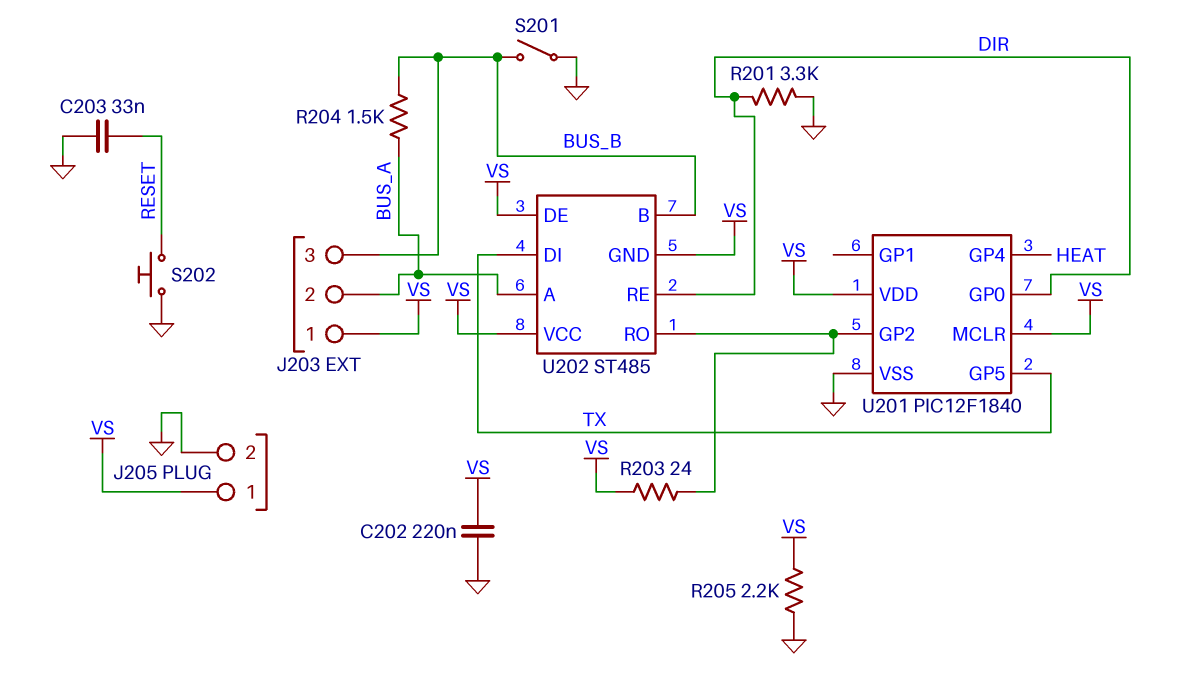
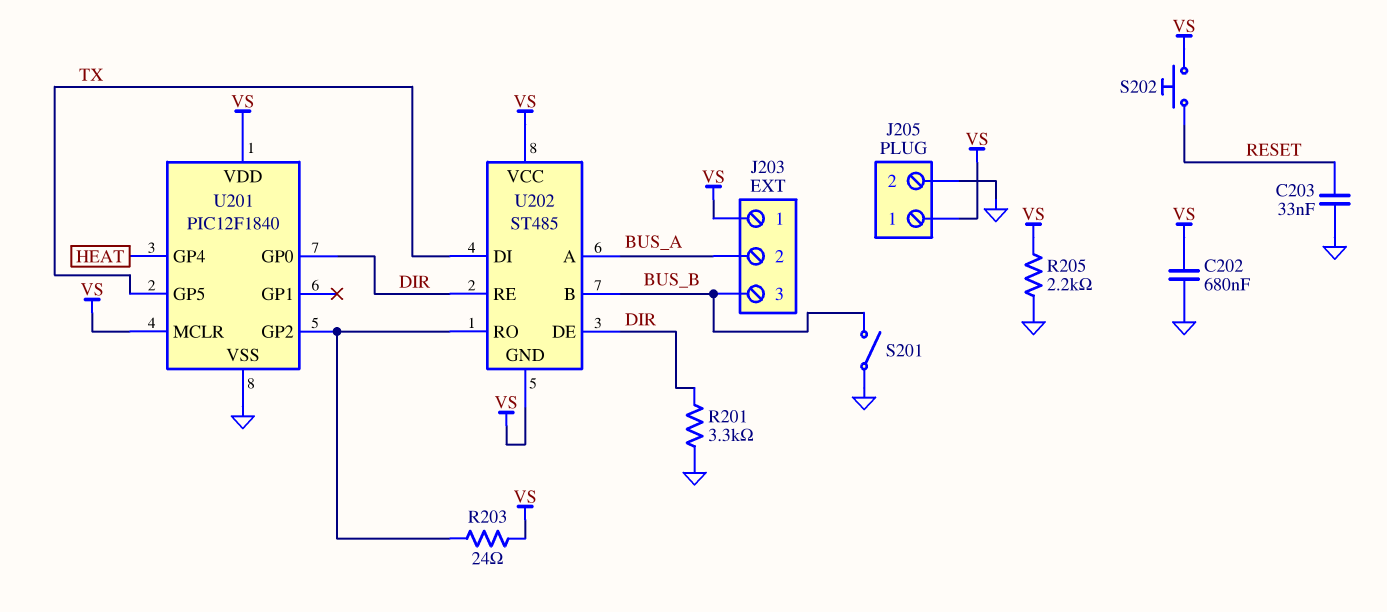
C202: 220nF (GND, VS) -> 680nF (GND, VS)
R204: 1.5k (BUS_A, BUS_B) -> none
S202: button (GND, RESET) -> button (RESET, VS)
U202 pin DE: VS -> DIR

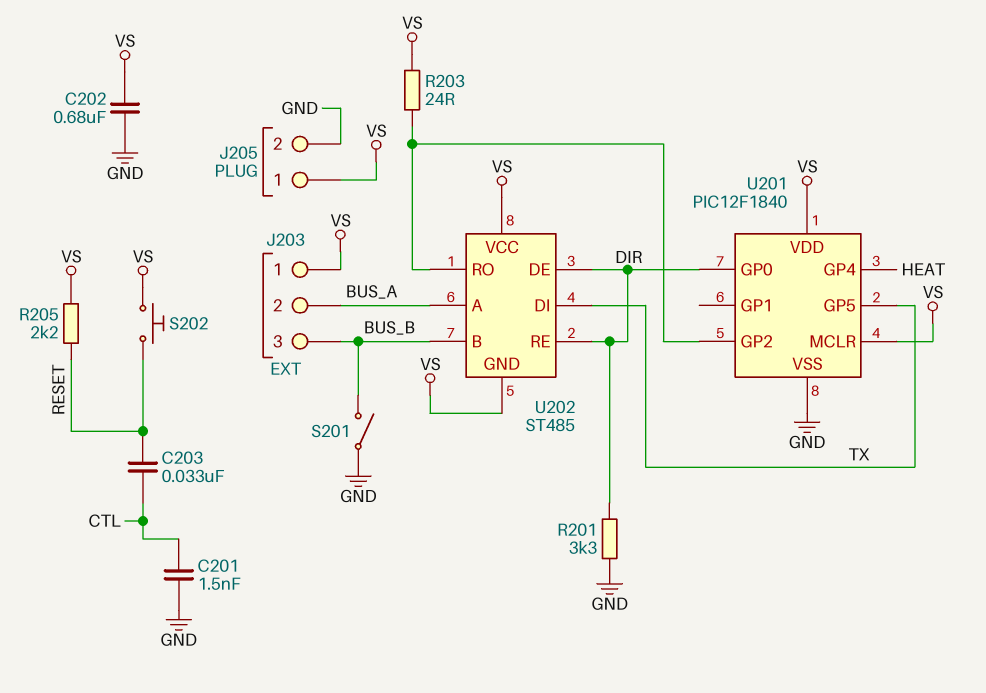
C201: none -> 1.5nF (CTL, GND)
C203: 33nF (GND, RESET) -> 33nF (CTL, RESET)
R205: 2.2k (GND, VS) -> 2.2k (RESET, VS)

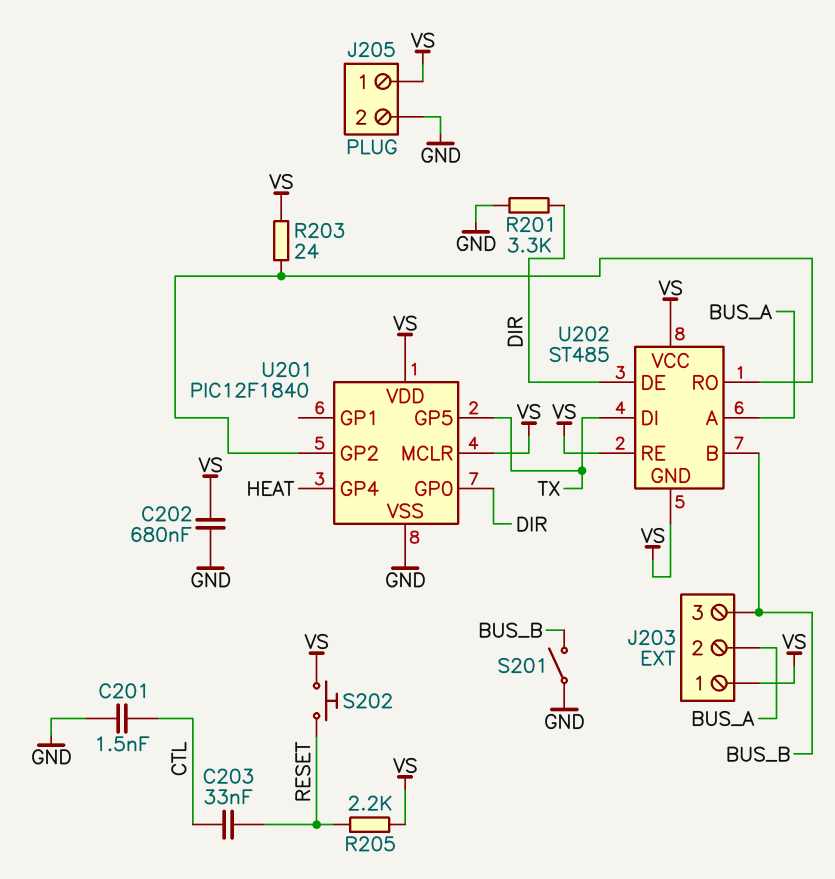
U202 pin RE: DIR -> VS

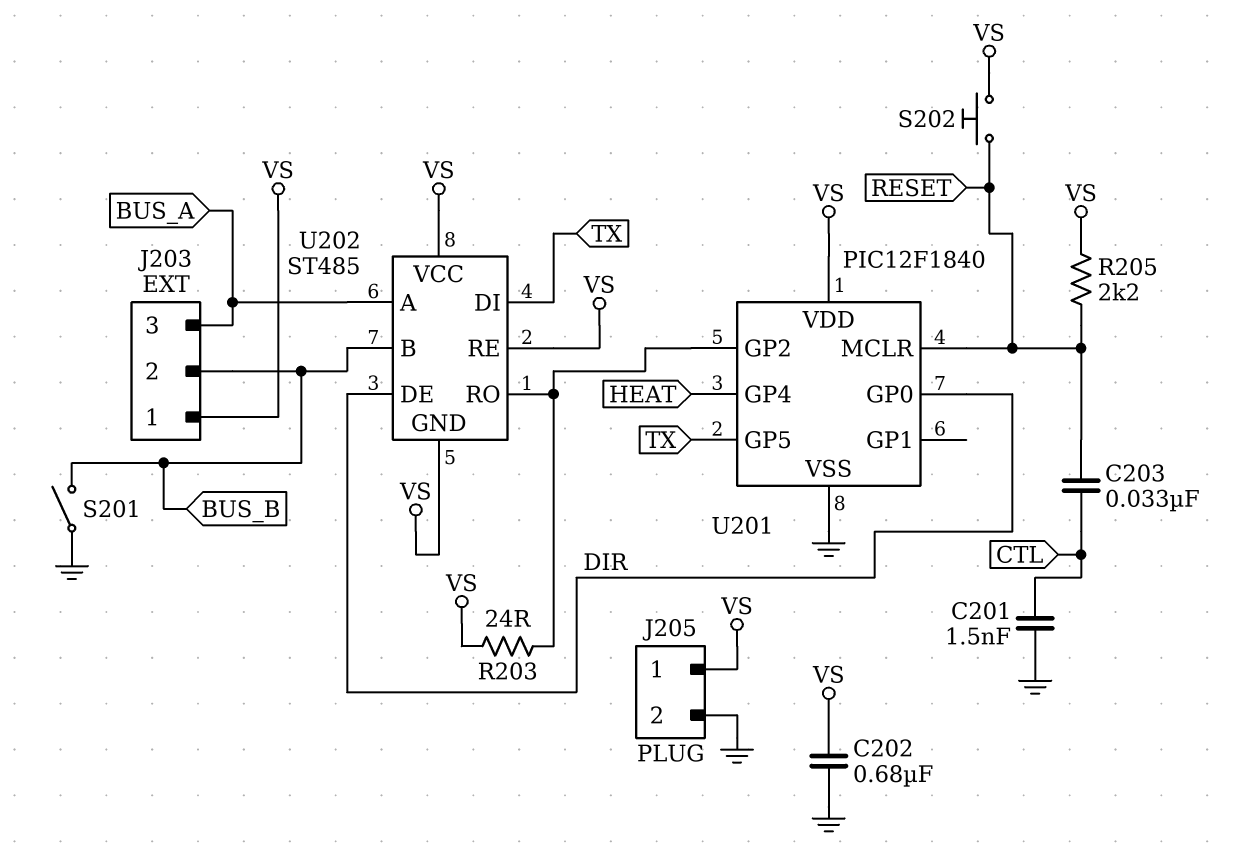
J203 pin 2: BUS_A -> BUS_B
J203 pin 3: BUS_B -> BUS_A
R201: 3.3k (DIR, GND) -> none
U201 pin MCLR: VS -> RESET

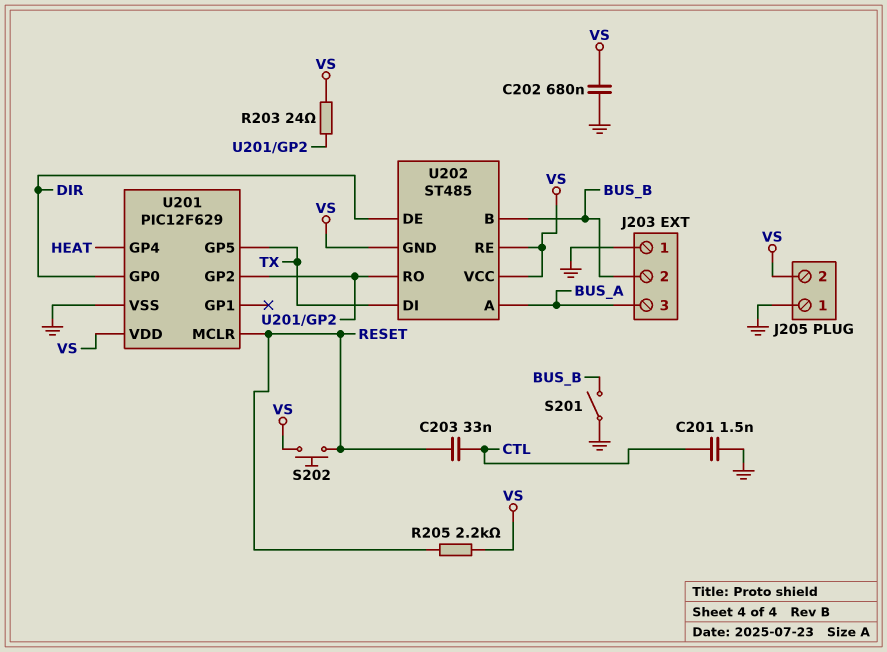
J203 pin 1: VS -> GND
J205 pin 1: VS -> GND
J205 pin 2: GND -> VS
U201: PIC12F1840 -> PIC12F629

